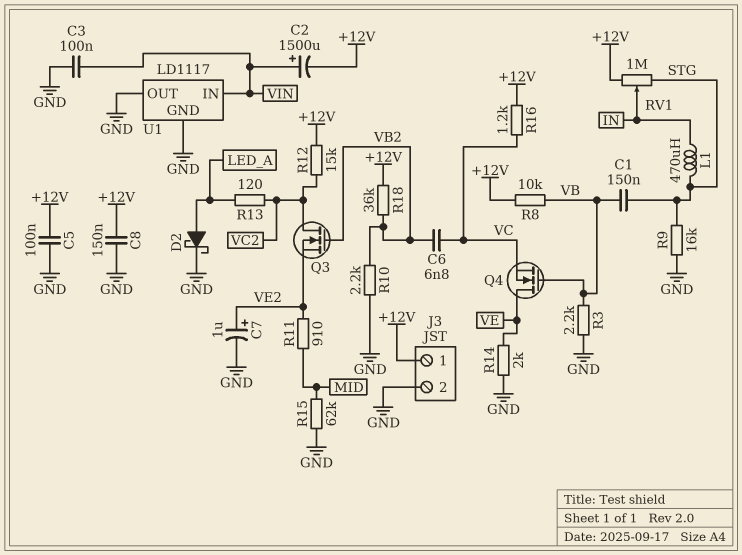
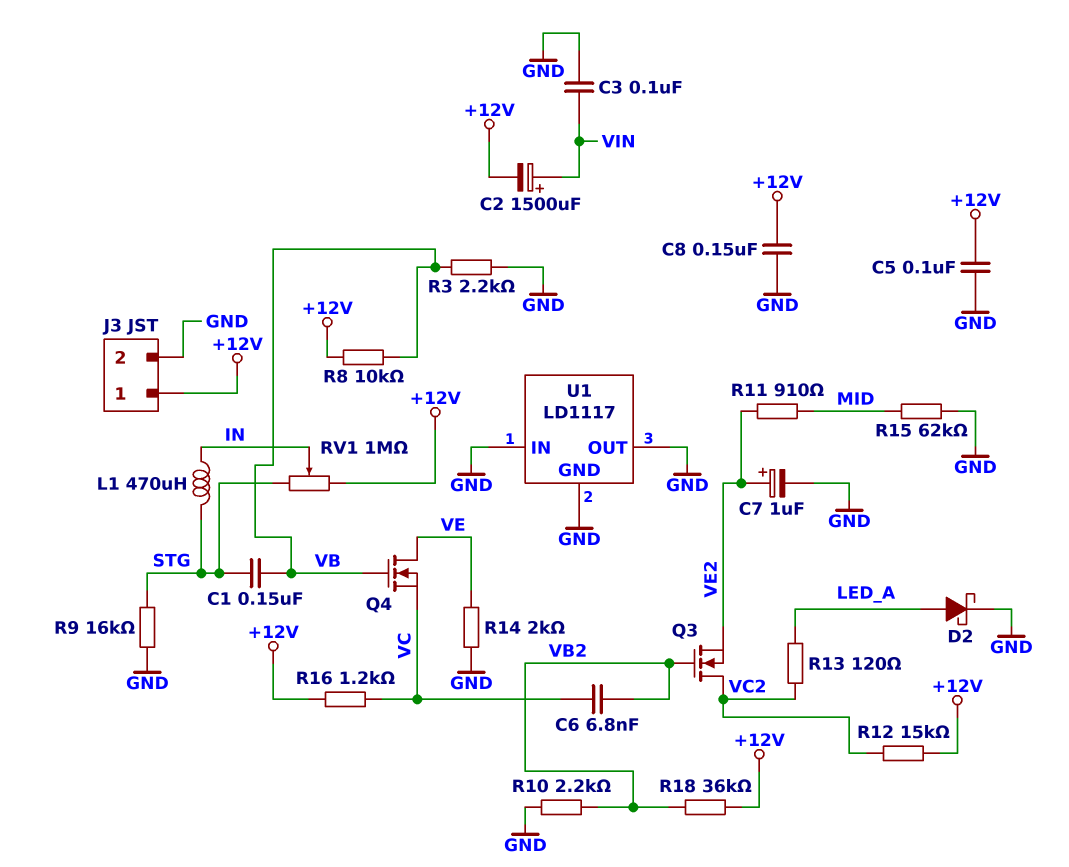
U1 pin IN: VIN -> GND

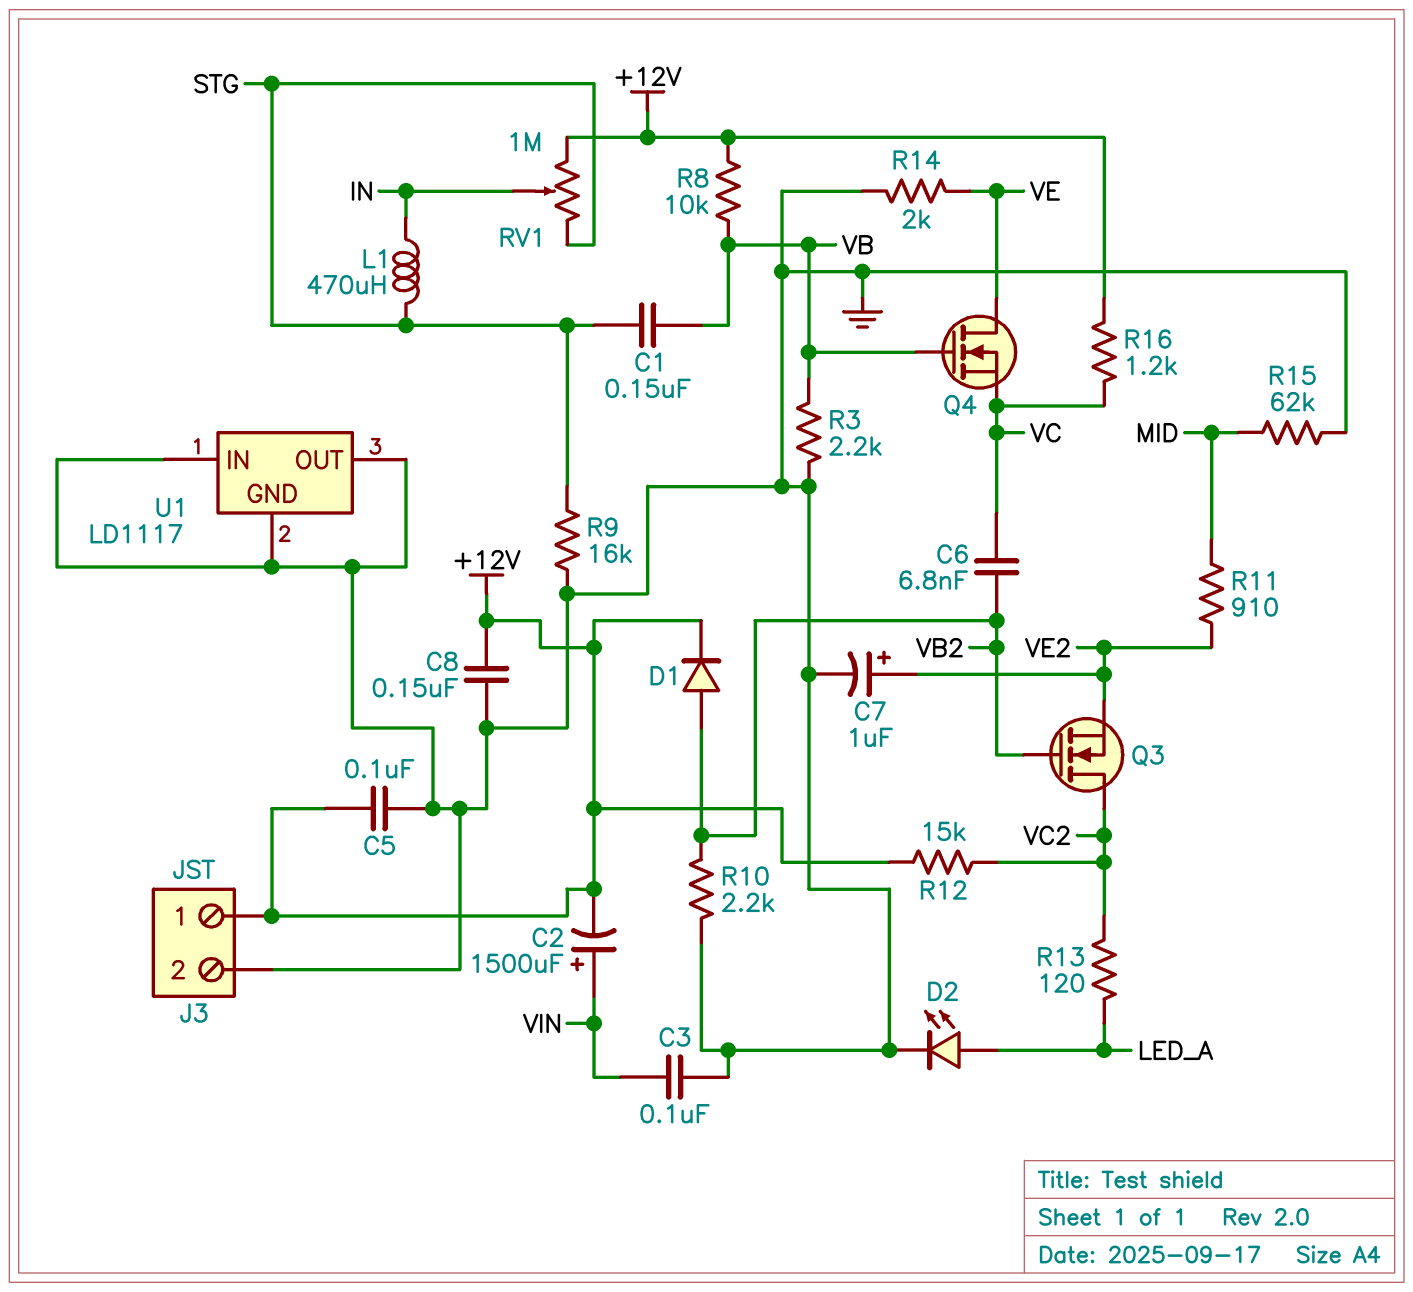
D1: none -> diode (A VB2, K +12V)
D2: schottky (A LED_A, K GND) -> LED (A LED_A, K GND)
R18: 36k (+12V, VB2) -> none

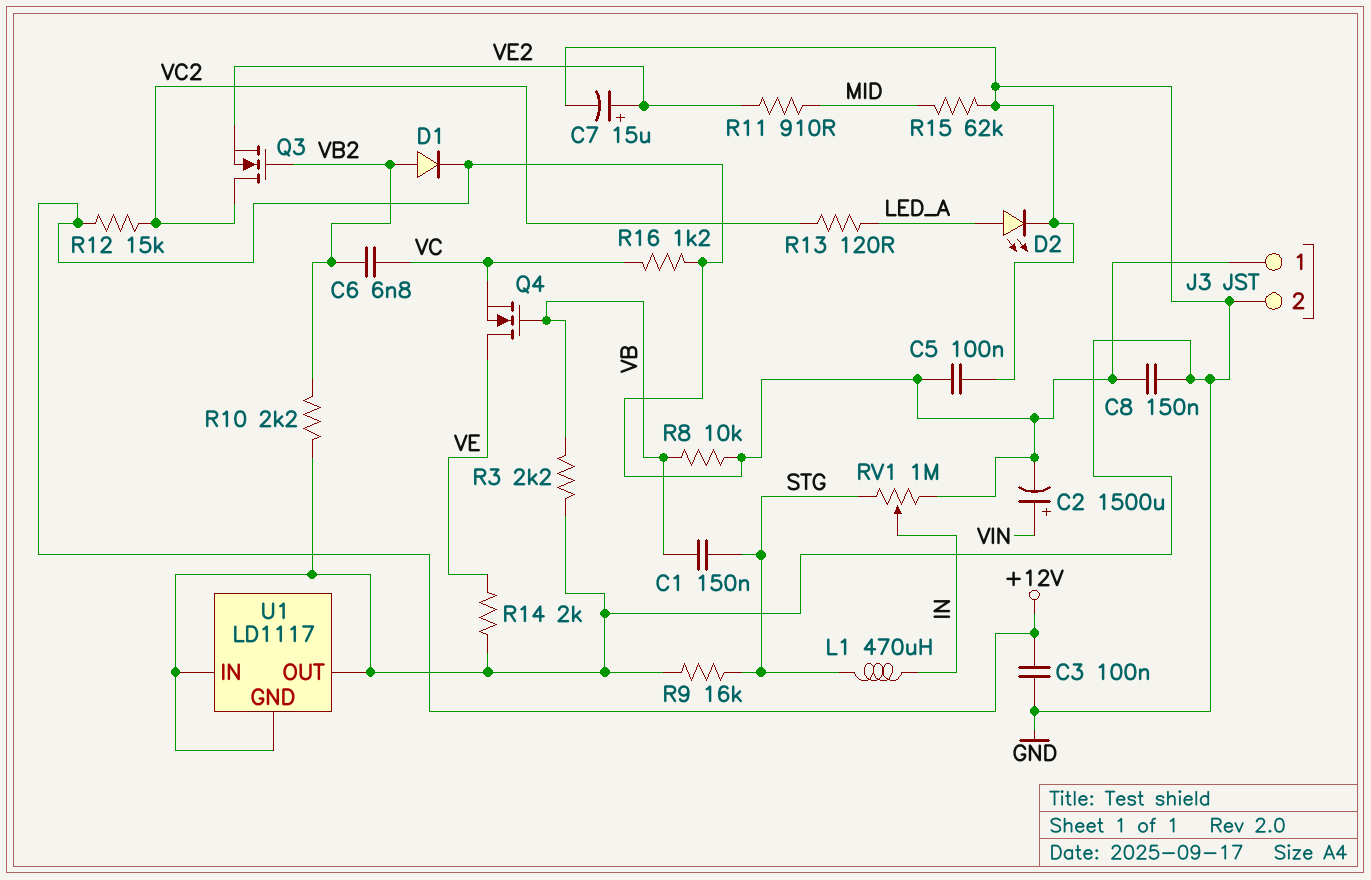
C3: 100nF (GND, VIN) -> 100nF (+12V, GND)
C7: 1uF (plus VE2, minus GND) -> 15uF (plus VE2, minus GND)

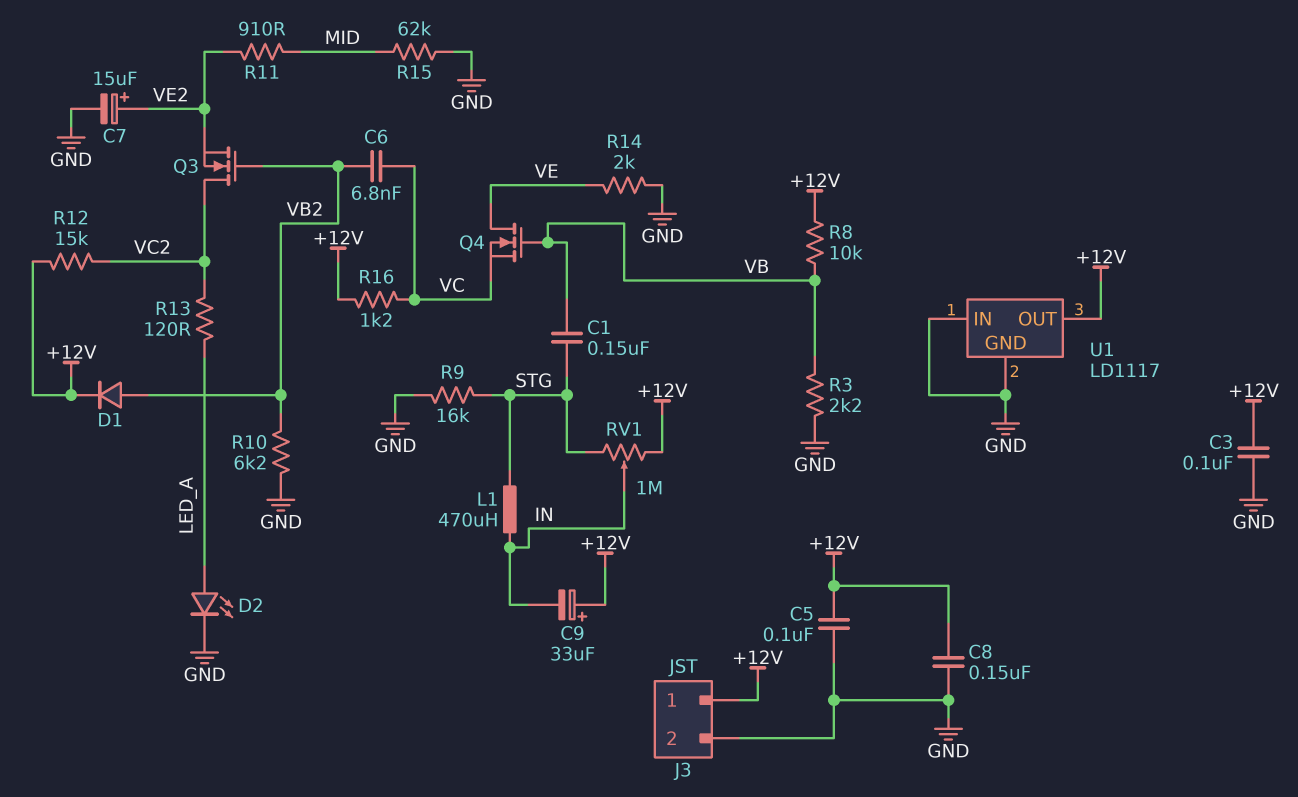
C2: 1500uF (plus VIN, minus +12V) -> none
C9: none -> 33uF (plus +12V, minus IN)
R10: 2.2k (GND, VB2) -> 6.2k (GND, VB2)
U1 pin OUT: GND -> +12V

